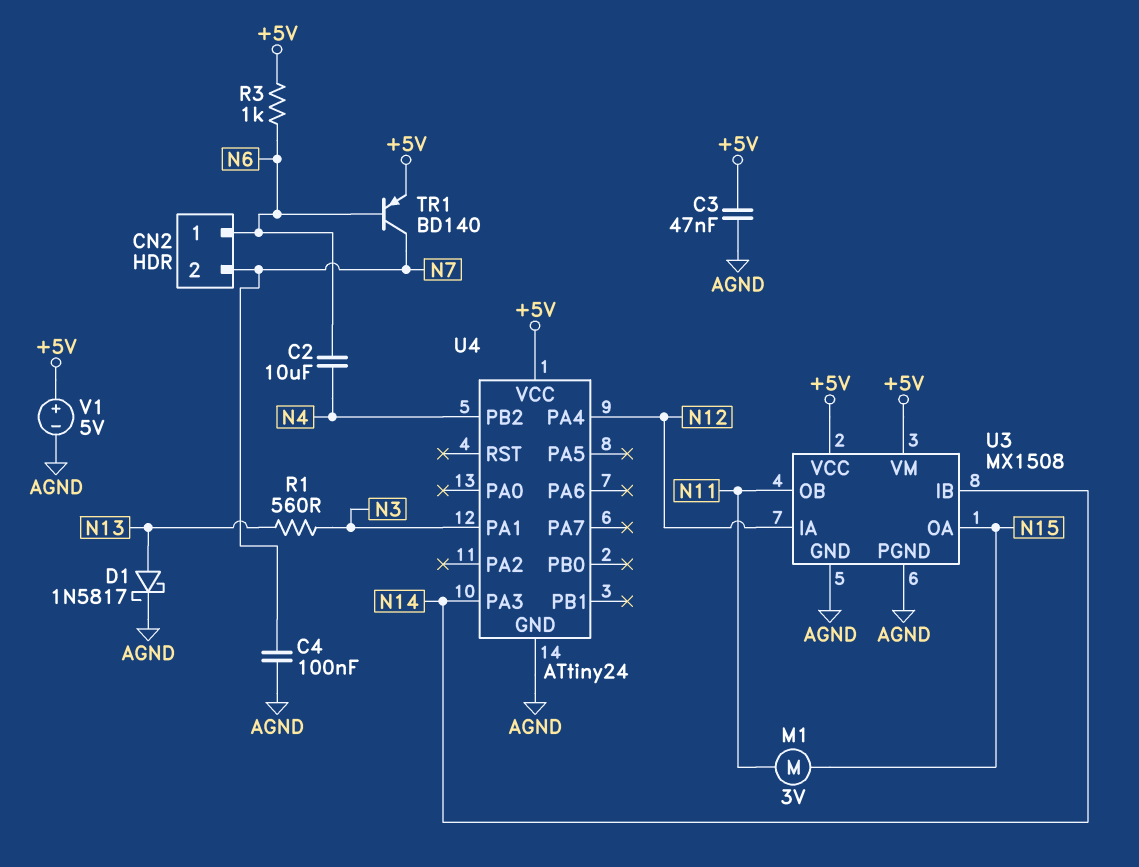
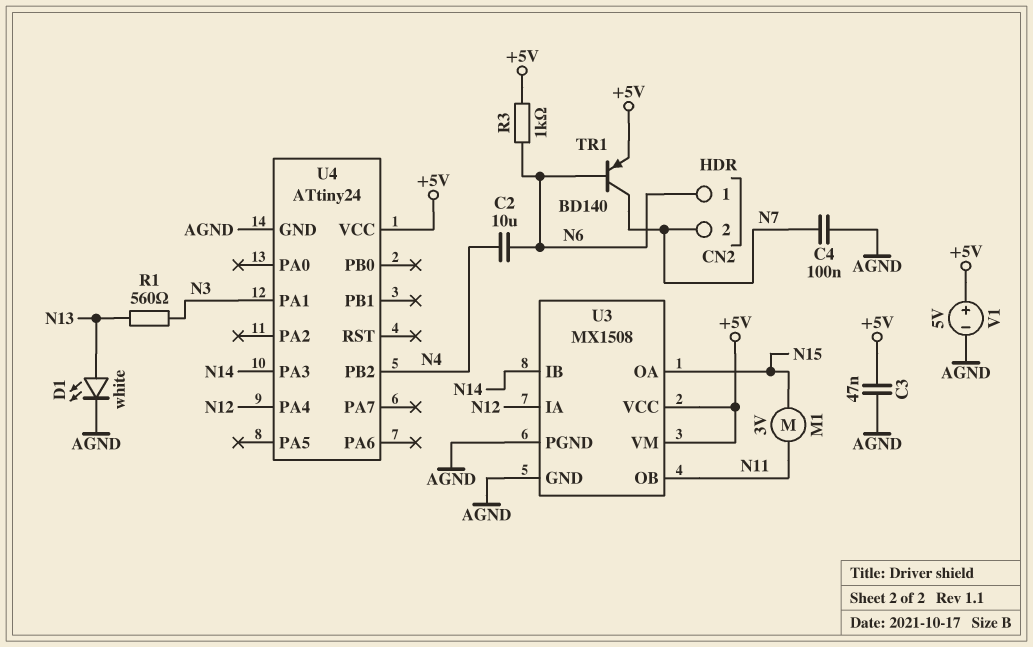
D1: schottky 1N5817 (A N13, K AGND) -> LED white (A N13, K AGND)

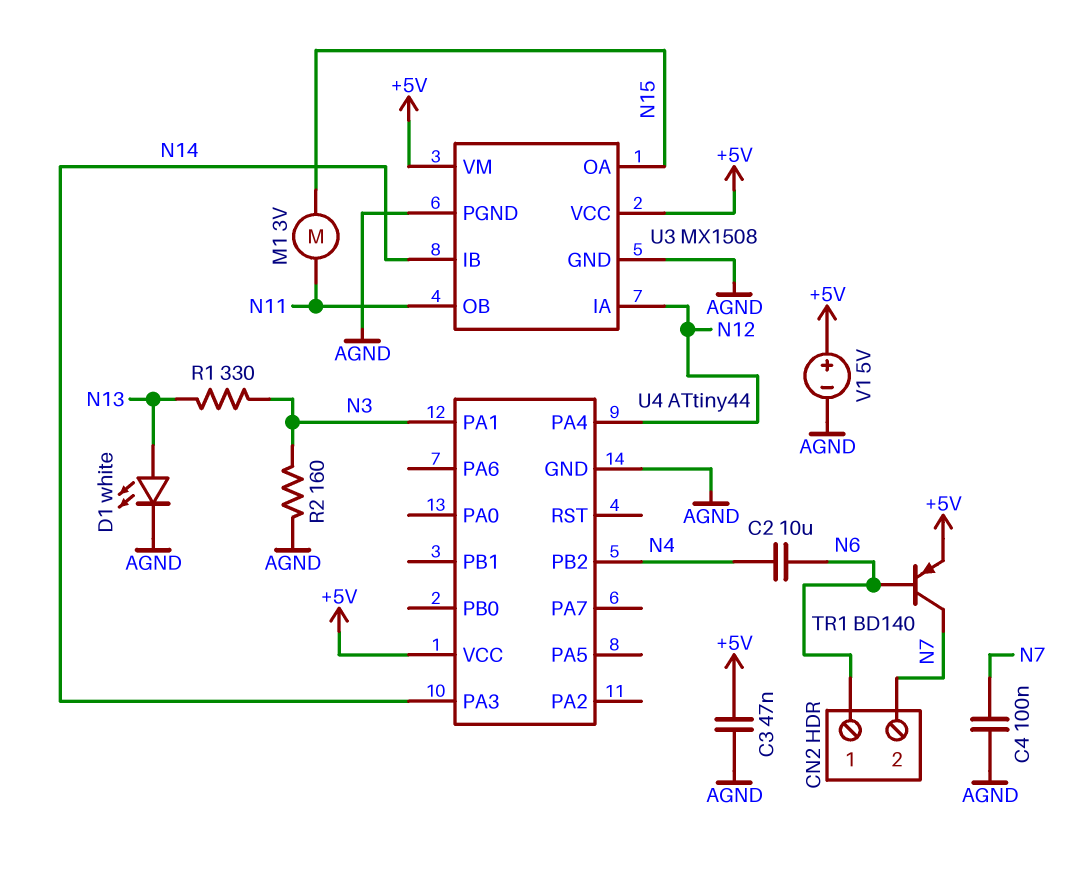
R1: 560 (N3, N13) -> 330 (N3, N13)
R2: none -> 160 (AGND, N3)
R3: 1k (+5V, N6) -> none
U4: ATtiny24 -> ATtiny44

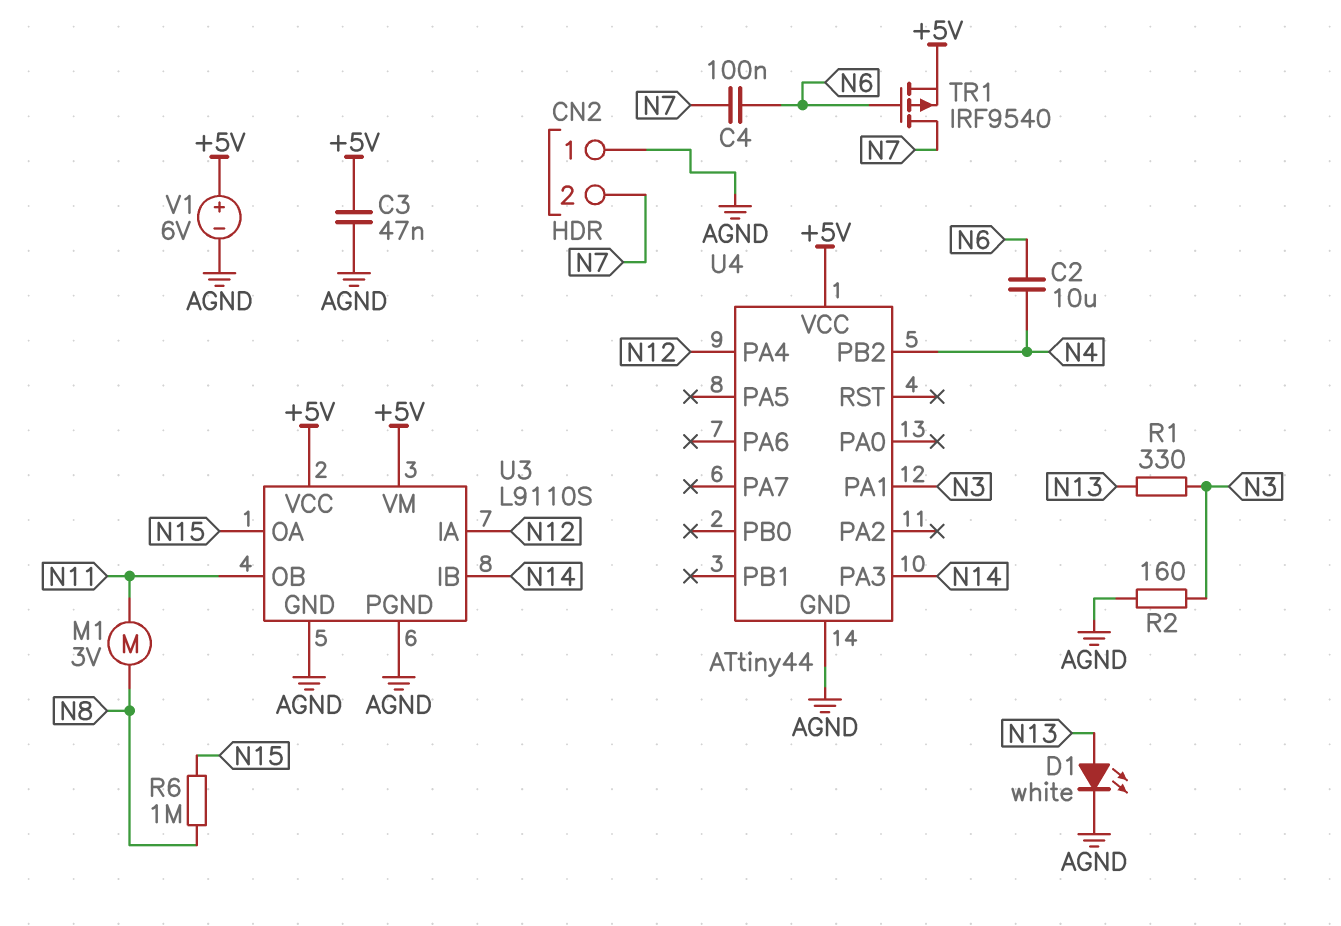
C4: 100nF (AGND, N7) -> 100nF (N6, N7)
CN2 pin 1: N6 -> AGND
M1: motor 3V (N11, N15) -> motor 3V (N8, N11)
R6: none -> 1M (N8, N15)
TR1: PNP BD140 (B N6, C N7, E +5V) -> PMOS IRF9540 (G N6, D N7, S +5V)
U3: MX1508 -> L9110S
V1: 5V (plus +5V, minus AGND) -> 6V (plus +5V, minus AGND)

